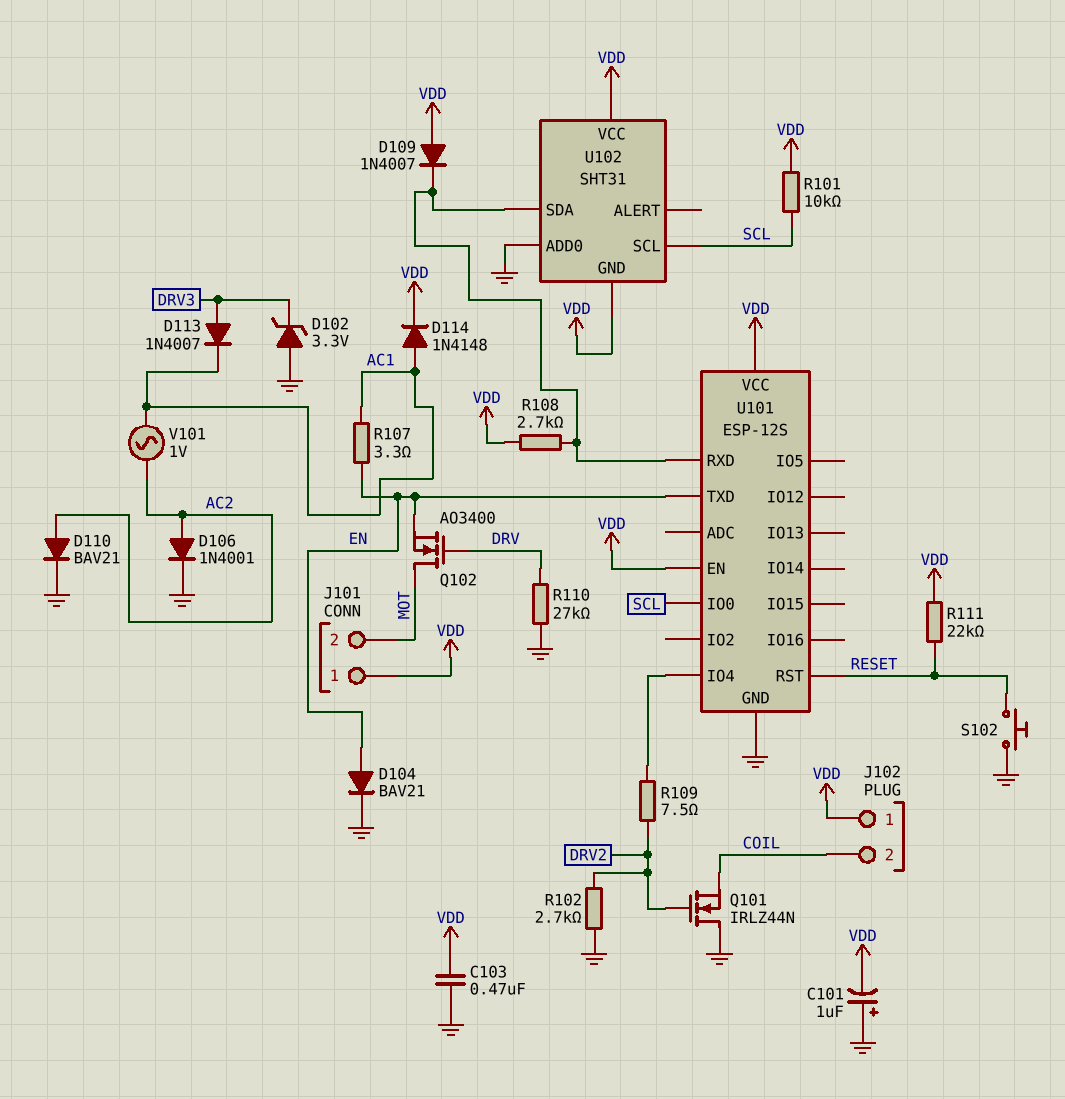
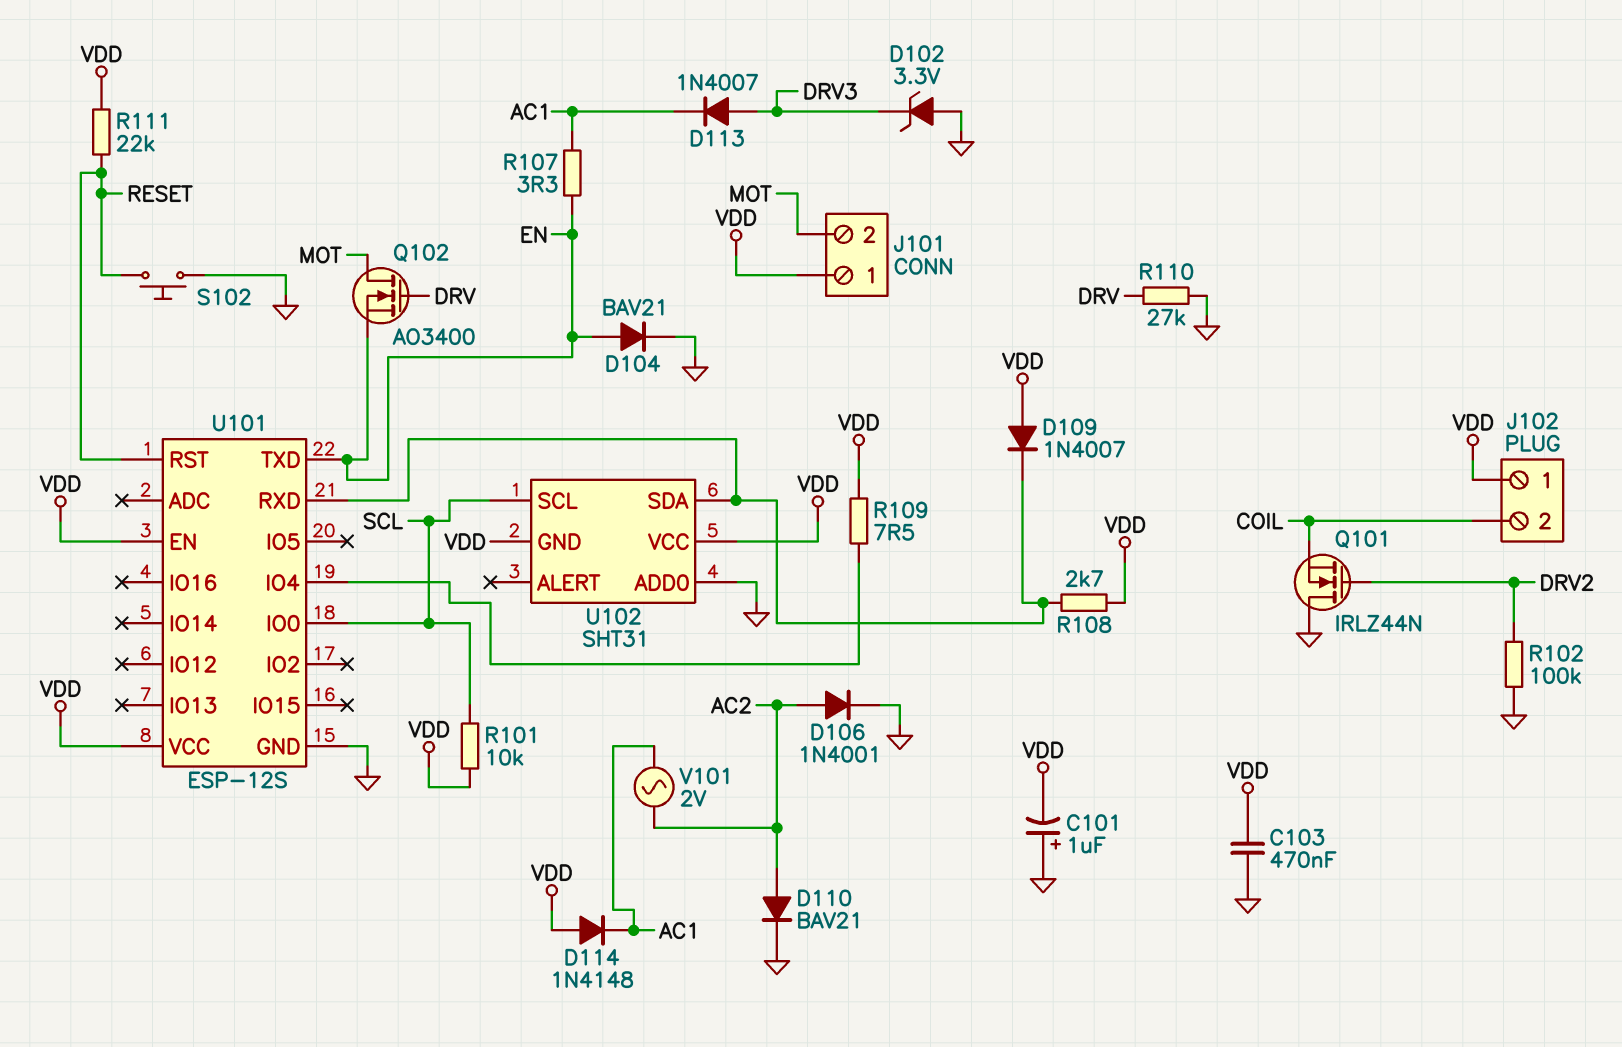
D114: diode 1N4148 (A AC1, K VDD) -> diode 1N4148 (A VDD, K AC1)
R102: 2.7k (DRV2, GND) -> 100k (DRV2, GND)
R109: 7.5 (DRV2, U101/IO4) -> 7.5 (U101/IO4, VDD)
V101: AC 1V (AC1, AC2) -> AC 2V (AC1, AC2)

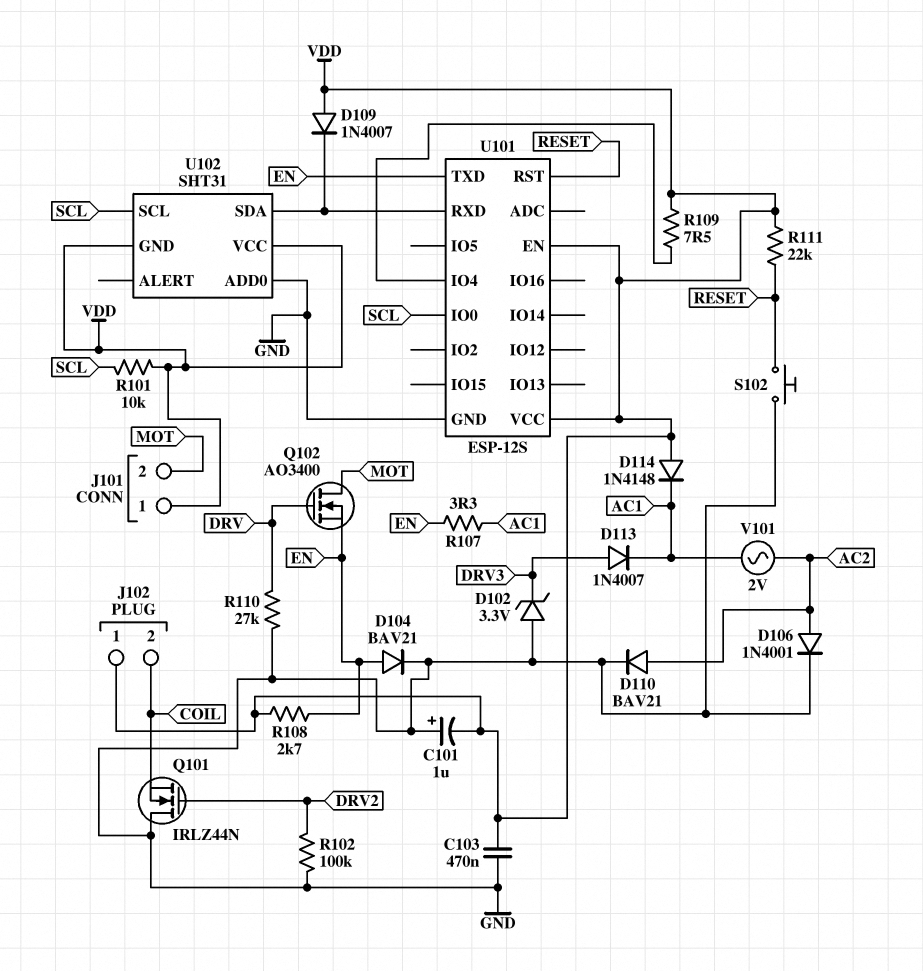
R108: 2.7k (U101/RXD, VDD) -> 2.7k (EN, VDD)

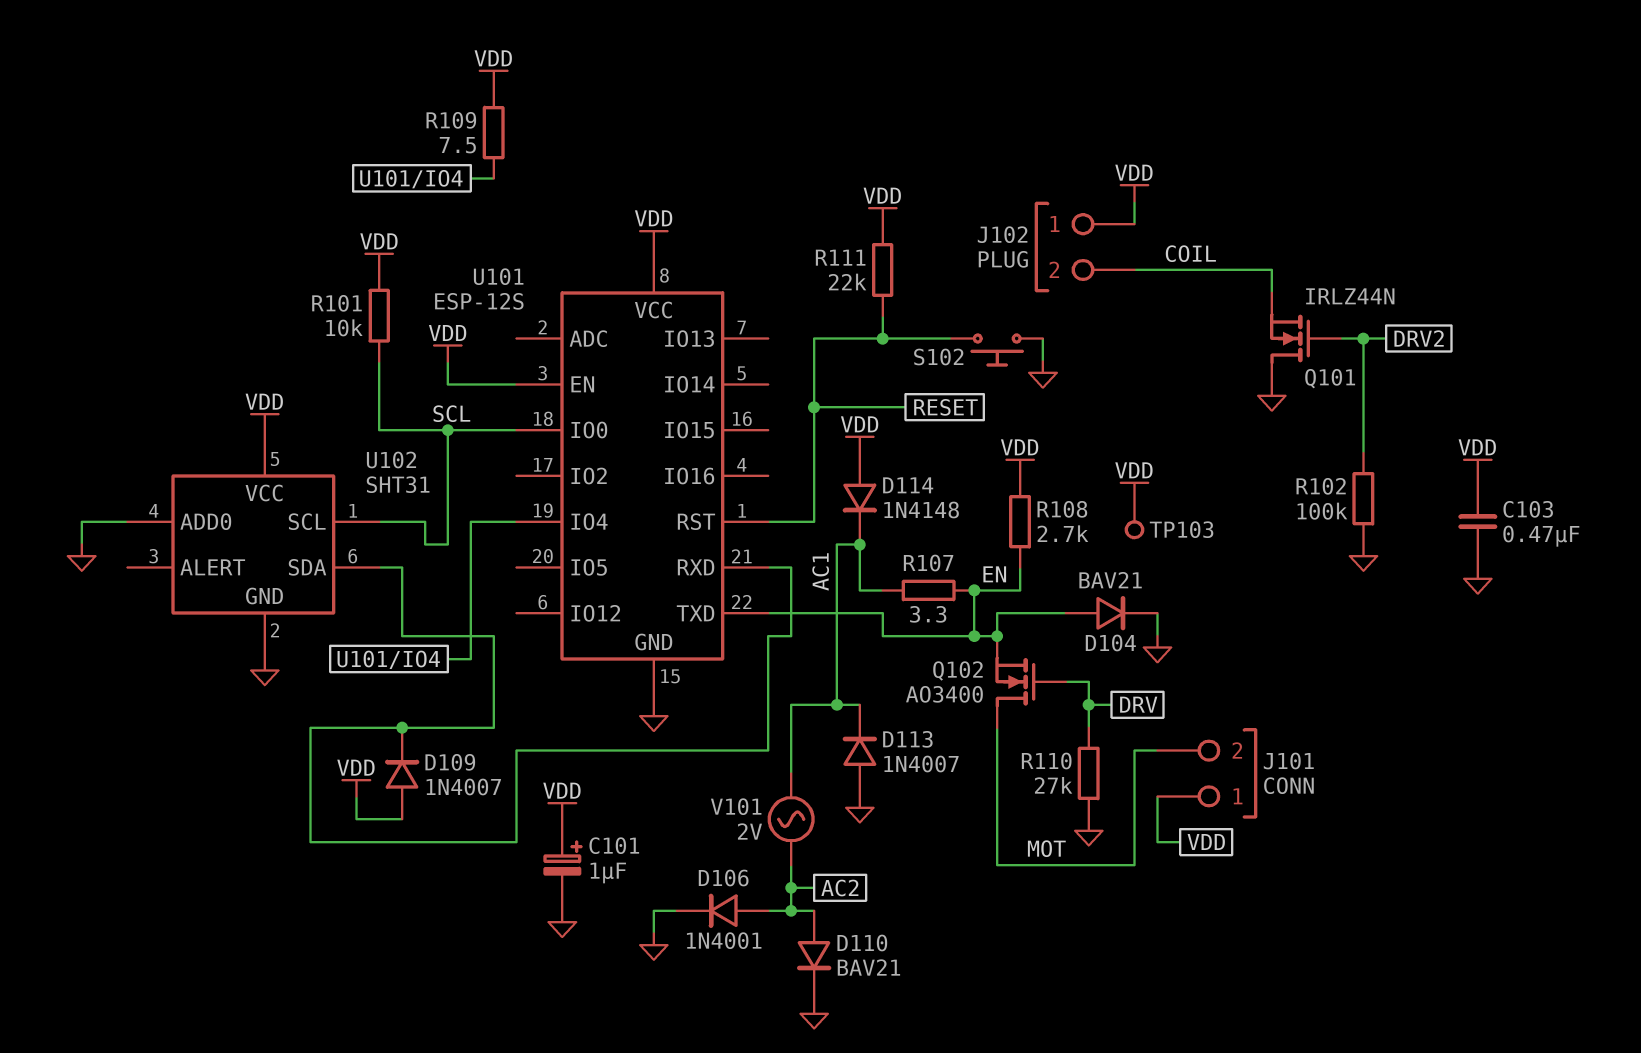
C101: 1uF (plus GND, minus VDD) -> 1uF (plus VDD, minus GND)
D102: zener 3.3V (A GND, K DRV3) -> none
D113: diode 1N4007 (A DRV3, K AC1) -> diode 1N4007 (A GND, K AC1)
TP103: none -> test point (VDD)
U102 pin GND: VDD -> GND

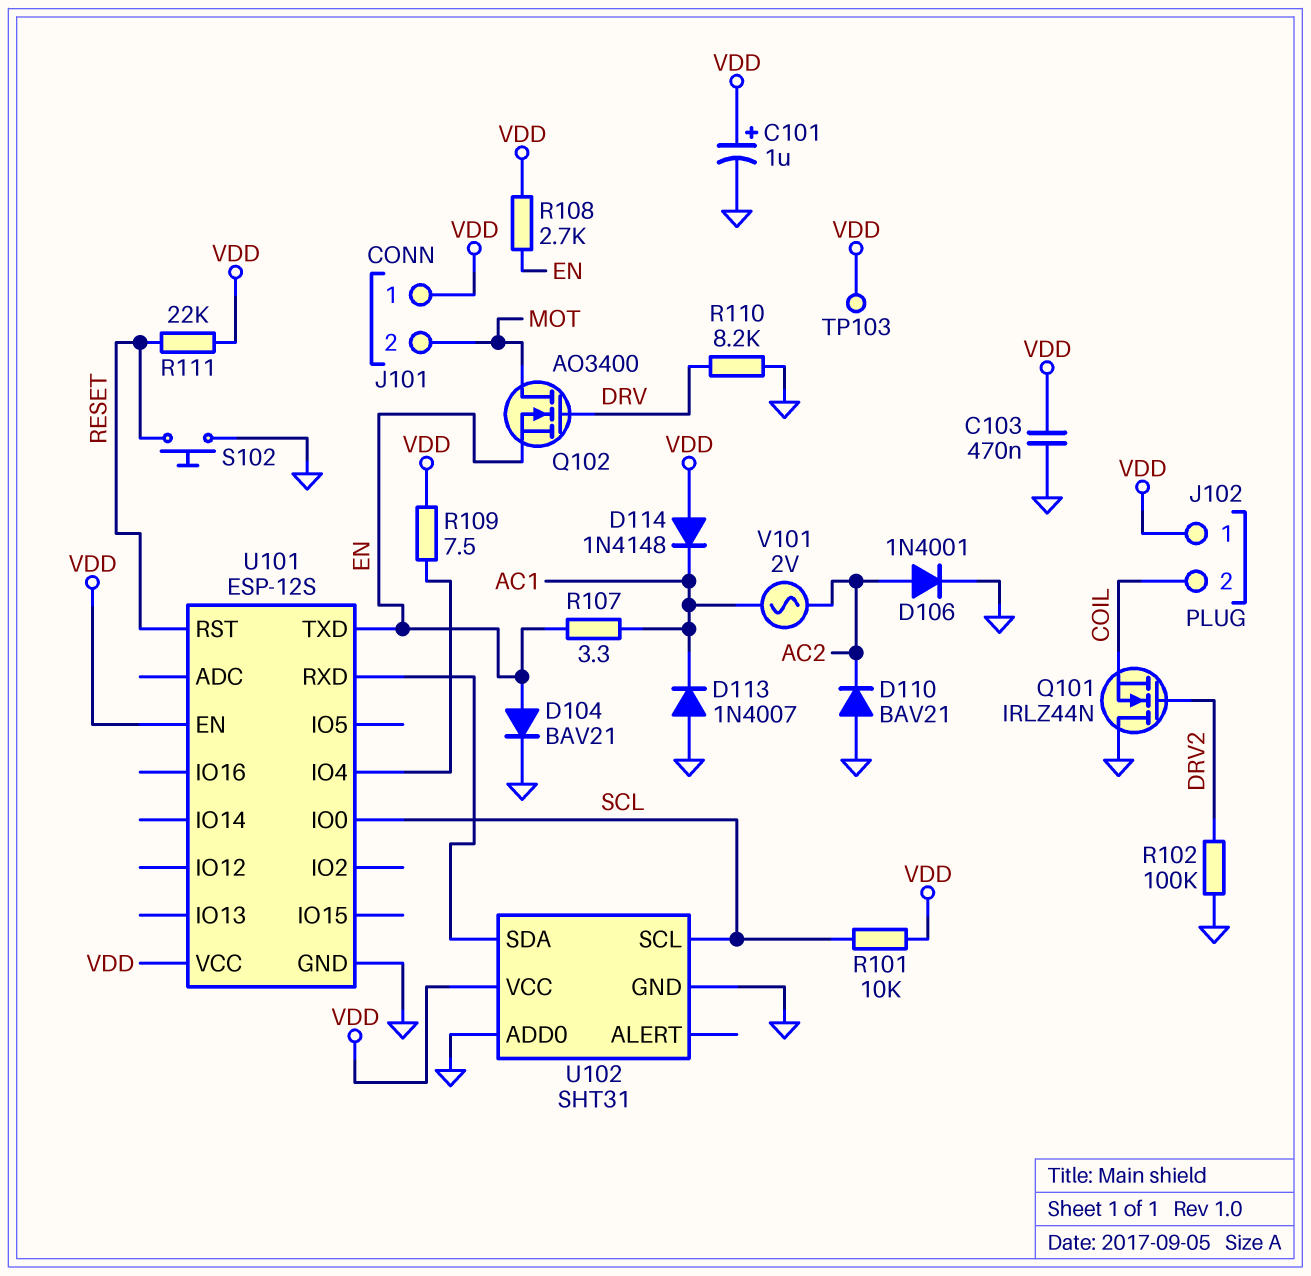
D109: diode 1N4007 (A VDD, K U101/RXD) -> none
D110: diode BAV21 (A AC2, K GND) -> diode BAV21 (A GND, K AC2)
R110: 27k (DRV, GND) -> 8.2k (DRV, GND)

